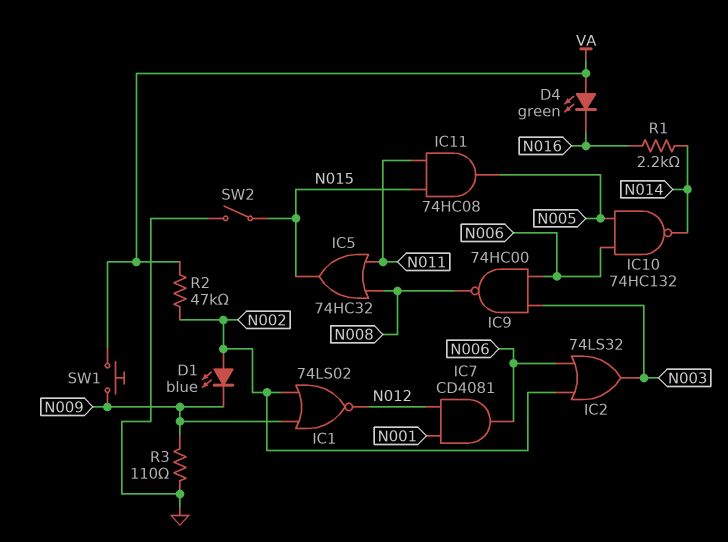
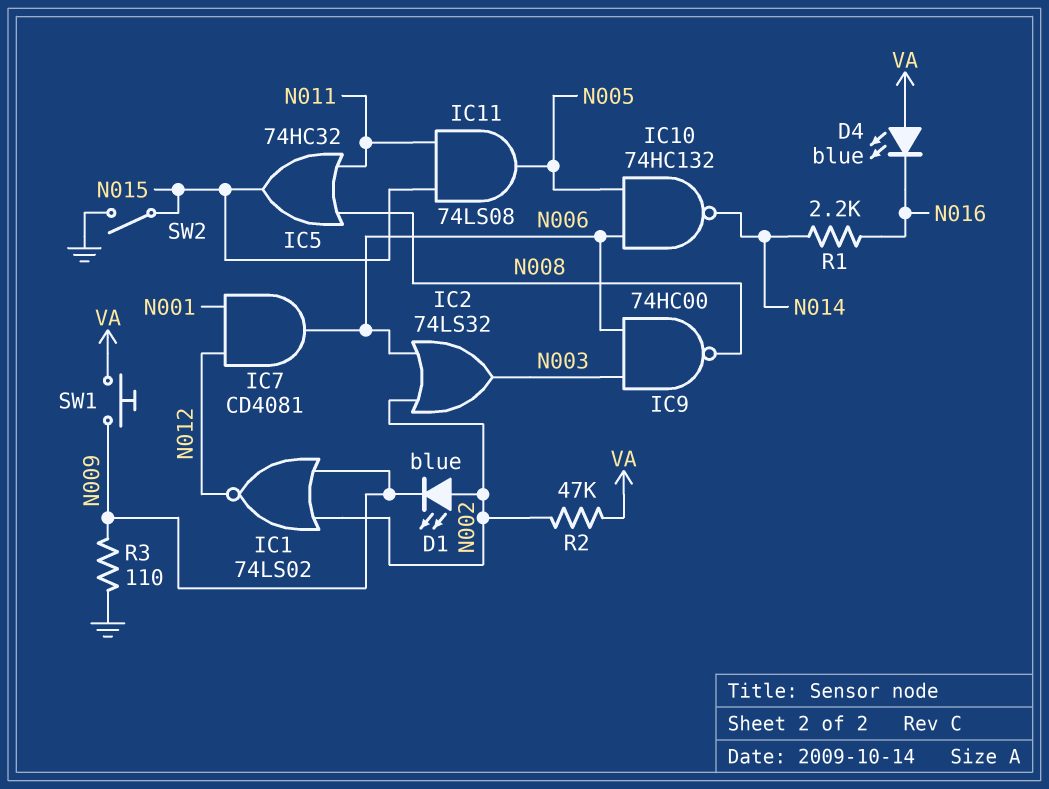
D4: LED green (A VA, K N016) -> LED blue (A VA, K N016)
IC11: AND 74HC08 (in N011, in N015, out N005) -> AND 74LS08 (in N011, in N015, out N005)

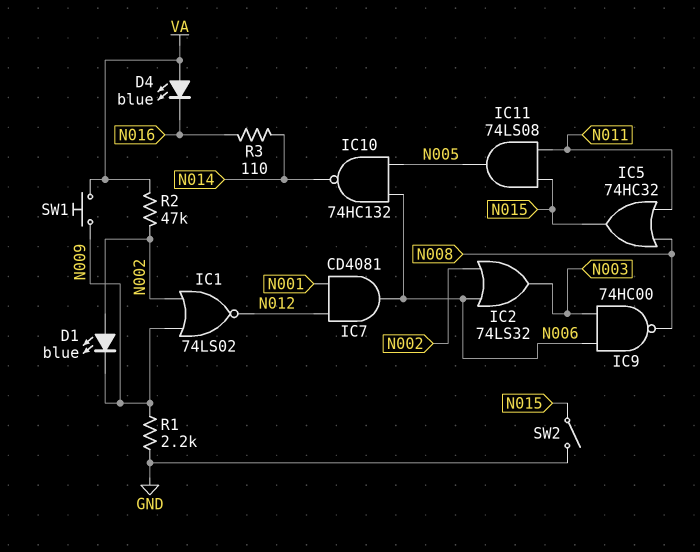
R1: 2.2k (N014, N016) -> 2.2k (GND, N009)
R3: 110 (GND, N009) -> 110 (N014, N016)

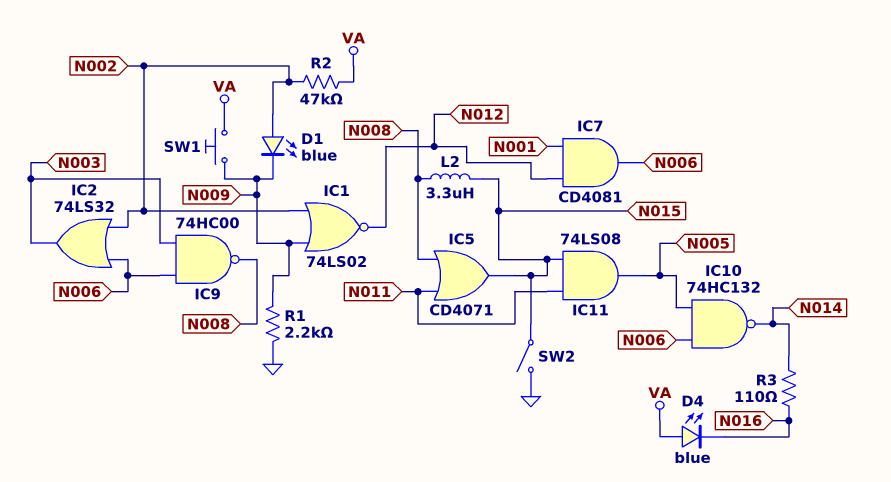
IC5: OR 74HC32 (in N008, in N011, out N015) -> OR CD4071 (in N008, in N011, out N015)
L2: none -> 3.3uH (N008, N015)

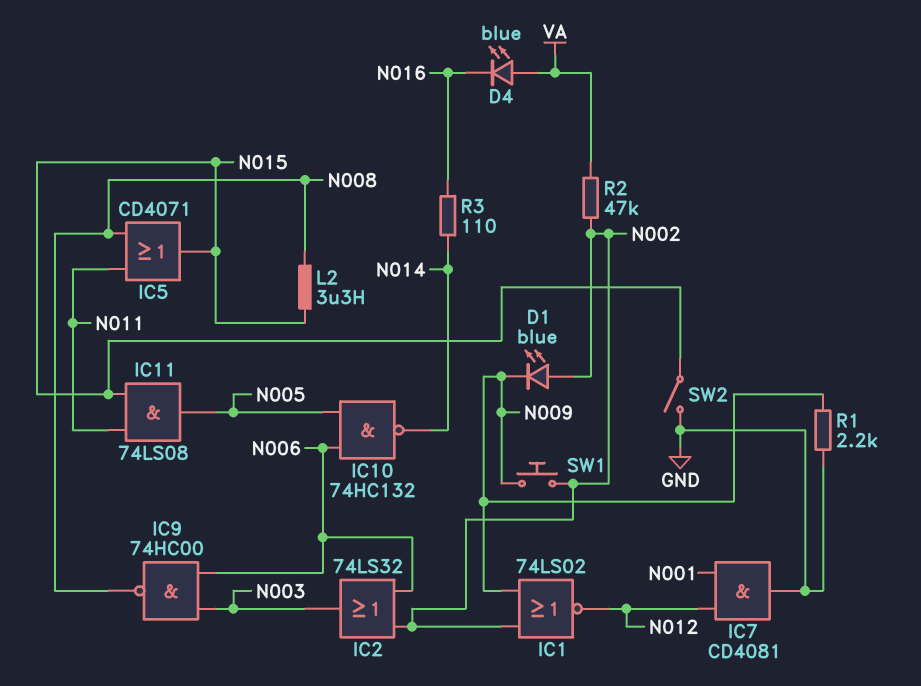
IC7: AND CD4081 (in N001, in N012, out N006) -> AND CD4081 (in N001, in N012, out GND)
SW1: button (N009, VA) -> button (N002, N009)

